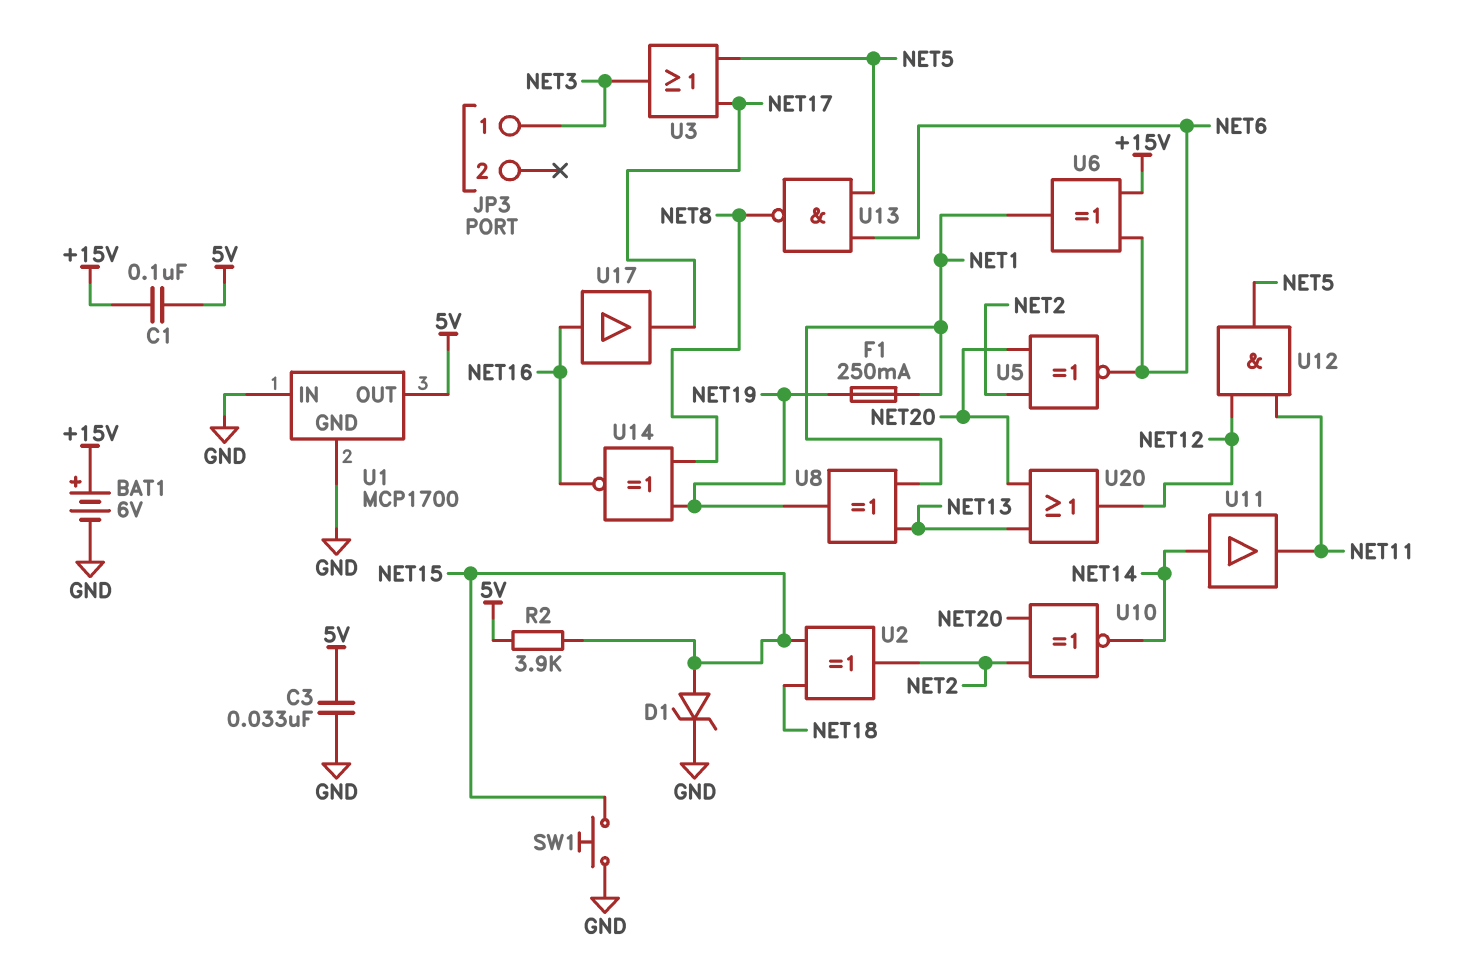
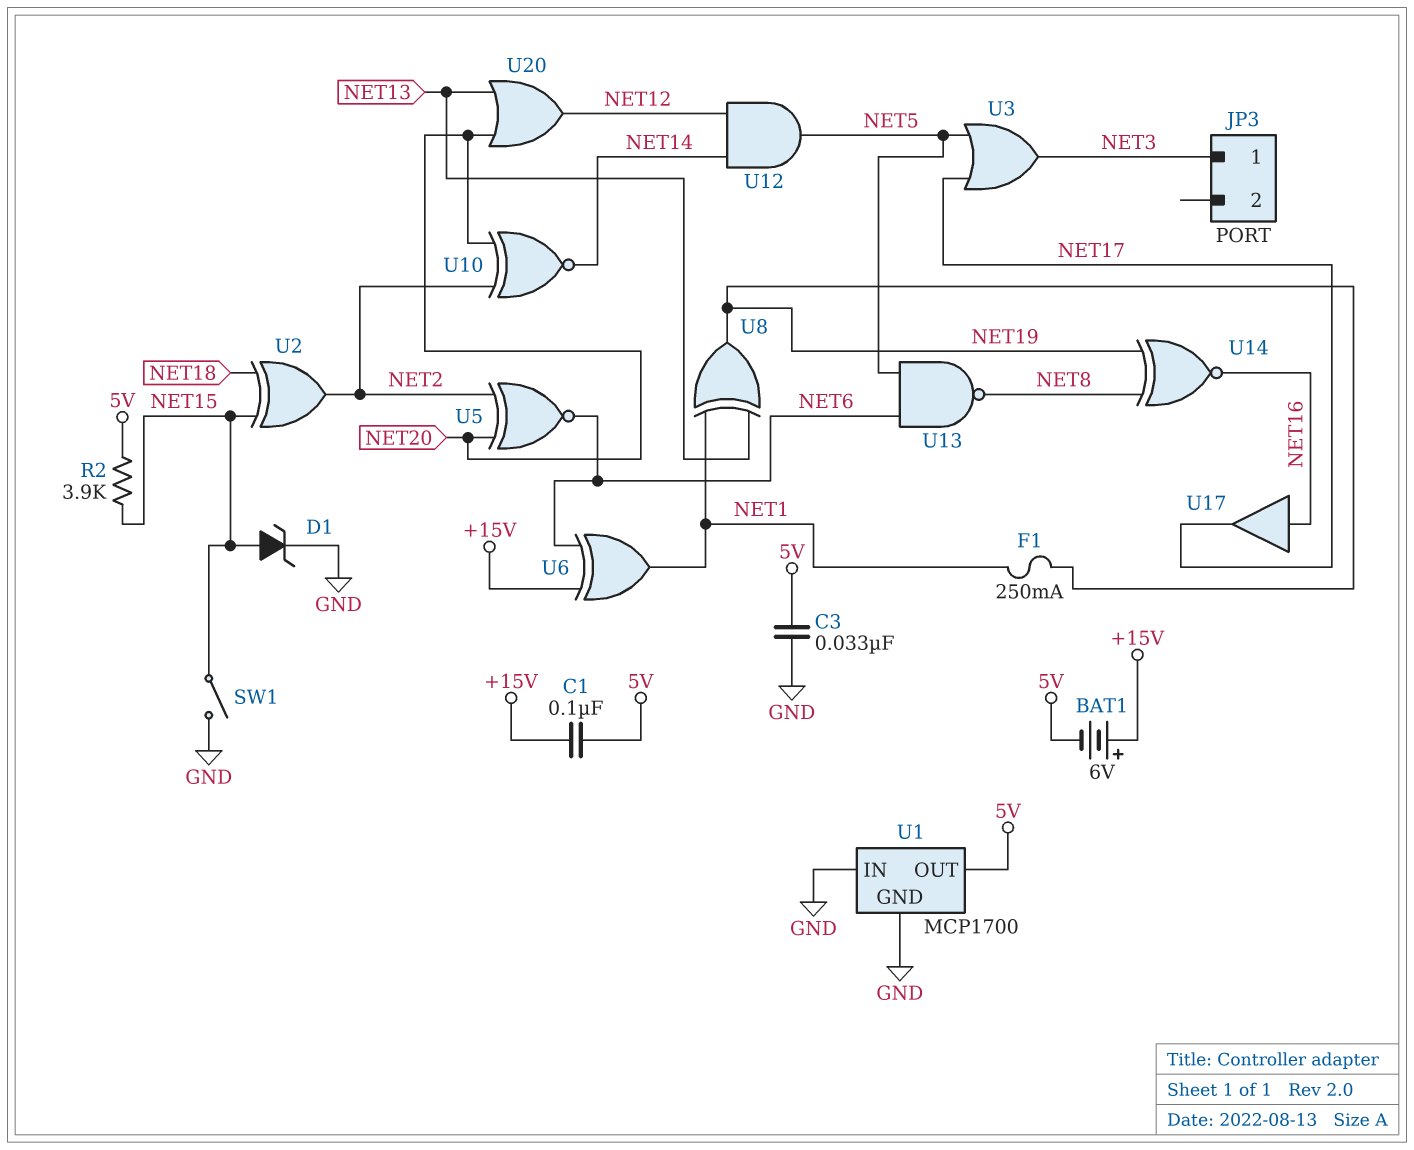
BAT1: 6V (plus +15V, minus GND) -> 6V (plus +15V, minus 5V)
SW1: button (GND, NET15) -> switch (GND, NET15)
U11: buffer (in NET14, out NET11) -> none
U12: AND (in NET11, in NET12, out NET5) -> AND (in NET12, in NET14, out NET5)

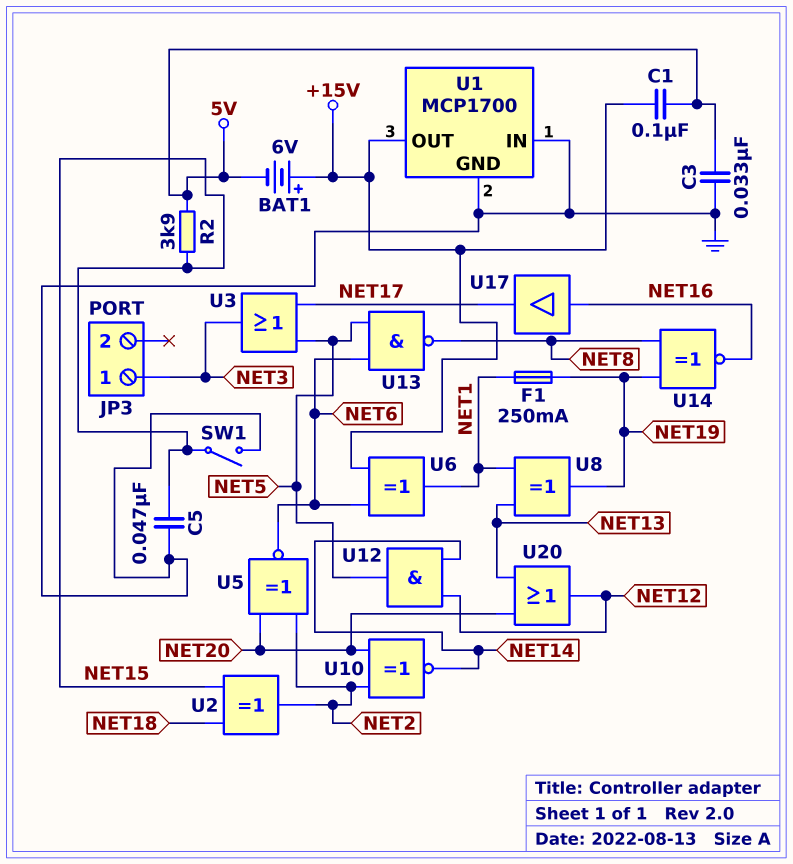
C5: none -> 47nF (GND, NET15)
D1: zener (A NET15, K GND) -> none
U1 pin OUT: 5V -> +15V

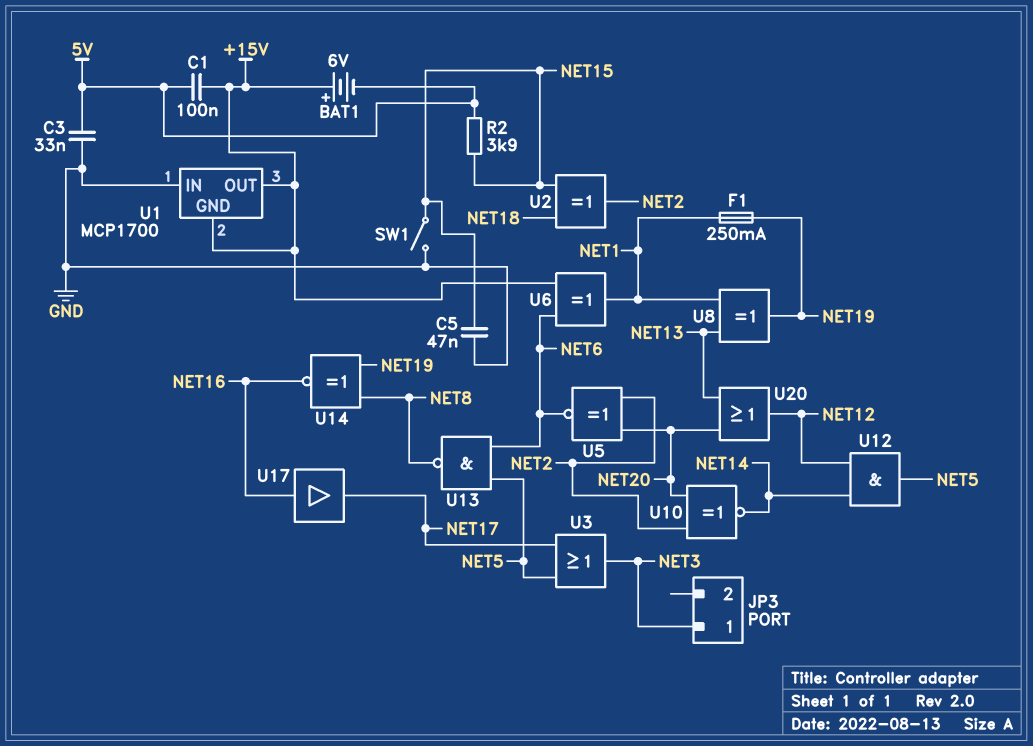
U1 pin GND: GND -> +15V

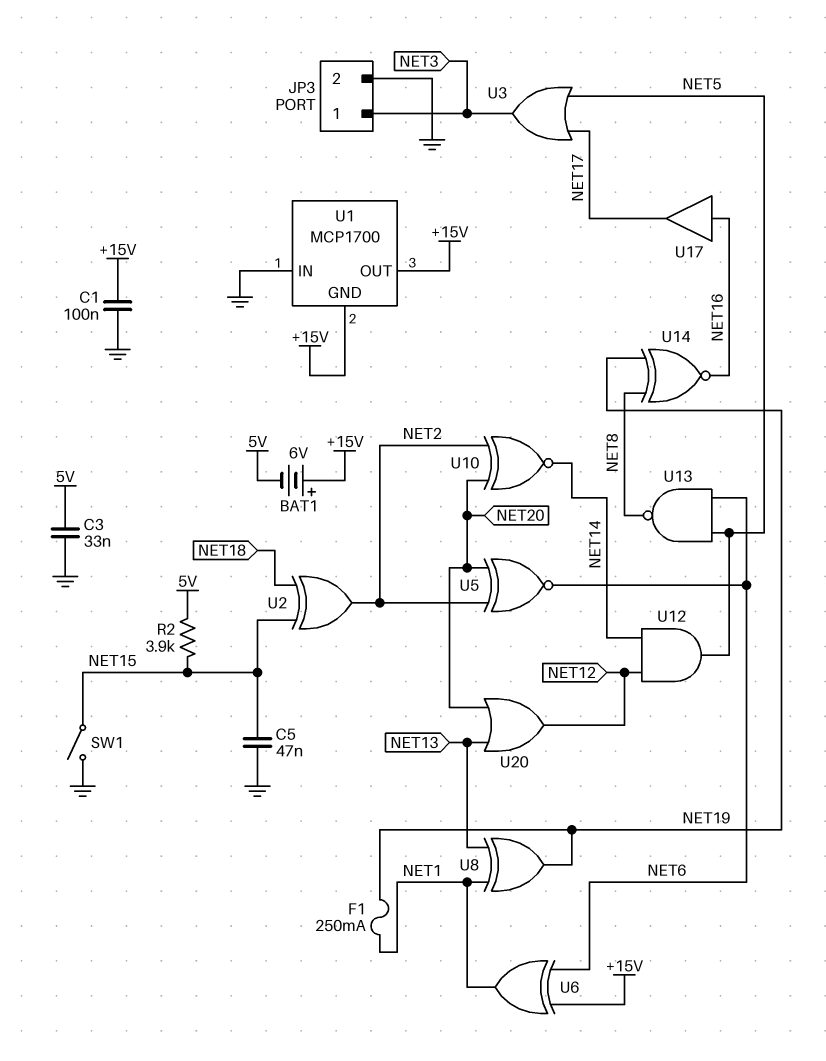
C1: 100nF (+15V, 5V) -> 100nF (+15V, GND)
JP3 pin 2: none -> GND

